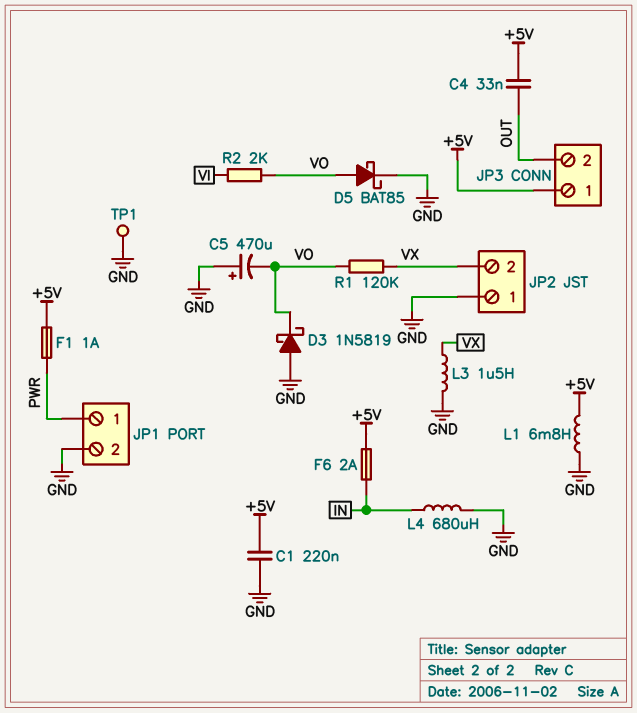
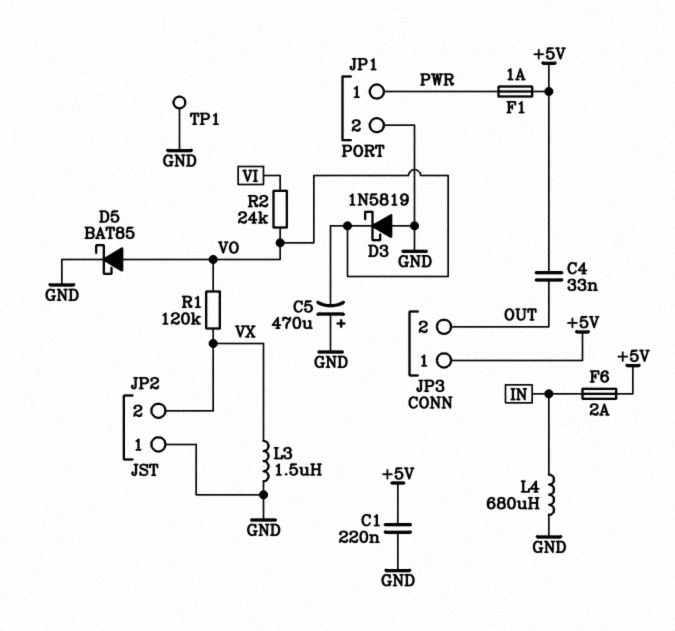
L1: 6.8mH (+5V, GND) -> none
R2: 2k (VI, VO) -> 24k (VI, VO)

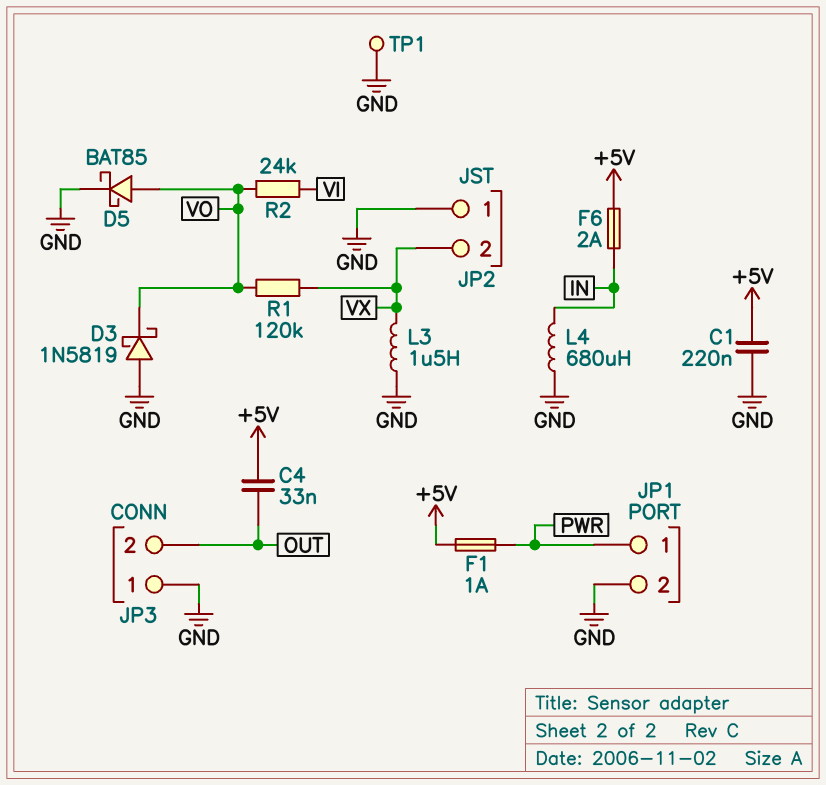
C5: 470uF (plus GND, minus VO) -> none
JP3 pin 1: +5V -> GND

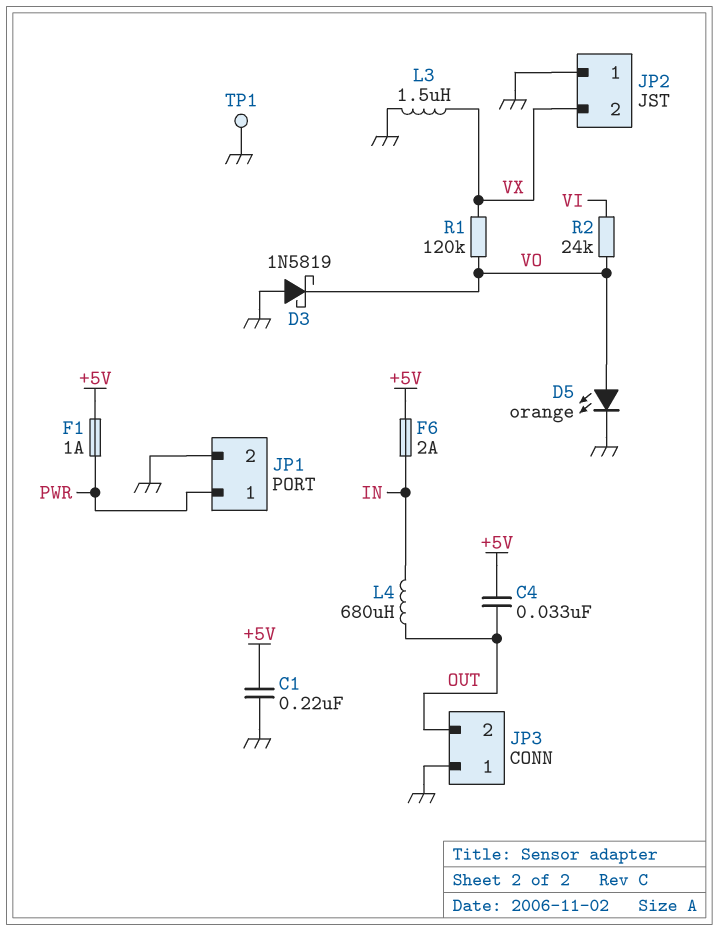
D5: schottky BAT85 (A VO, K GND) -> LED orange (A VO, K GND)
L4: 680uH (GND, IN) -> 680uH (IN, OUT)

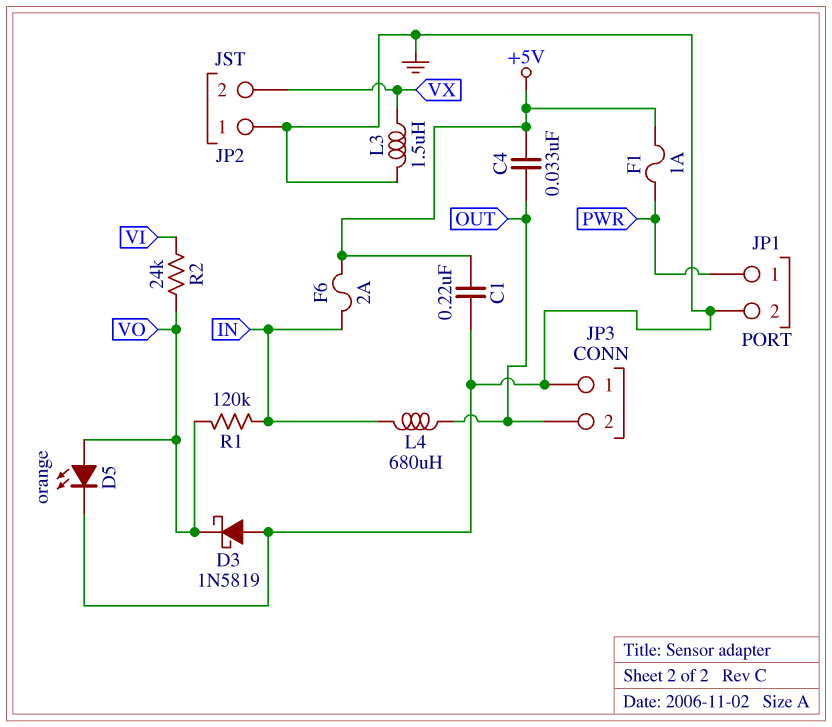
R1: 120k (VO, VX) -> 120k (IN, VO)
TP1: test point (GND) -> none

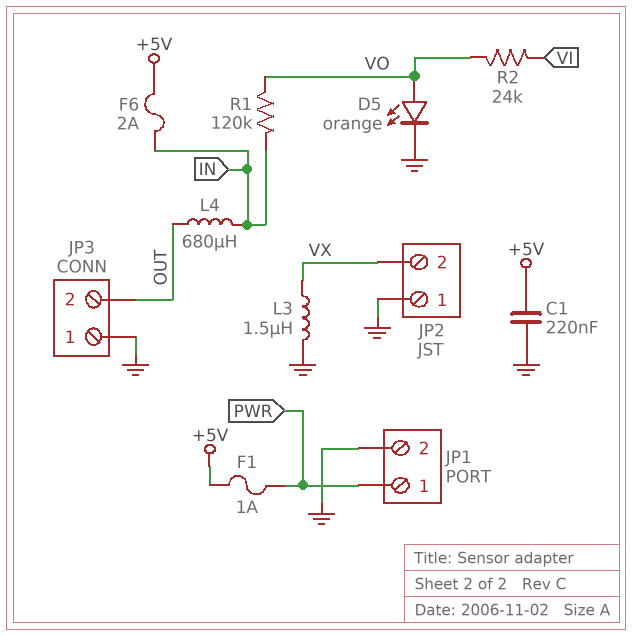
C4: 33nF (+5V, OUT) -> none
D3: schottky 1N5819 (A GND, K VO) -> none

